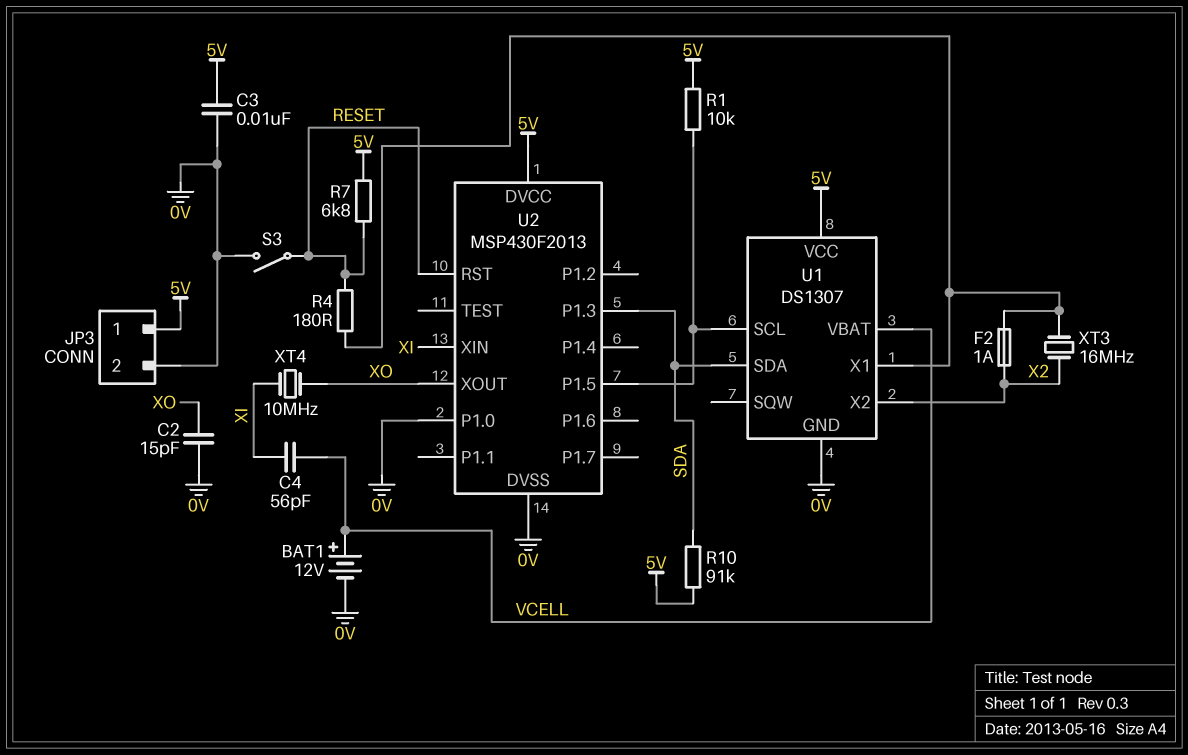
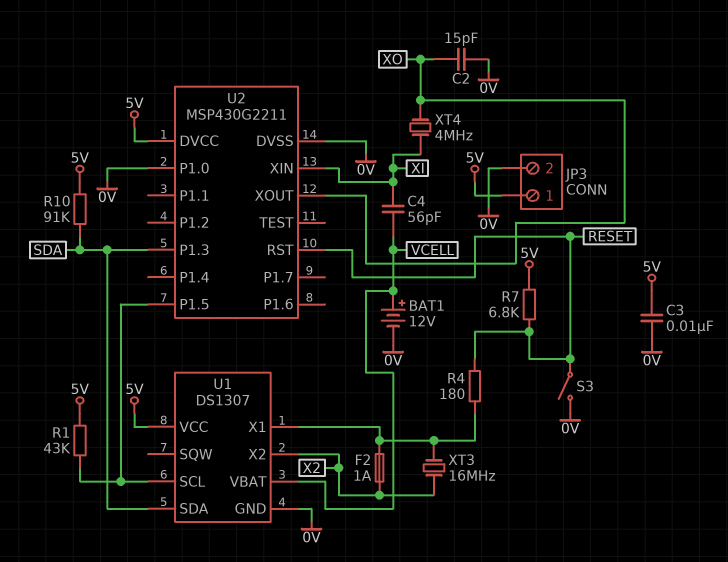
R1: 10k (5V, U1/SCL) -> 43k (5V, U1/SCL)
U2: MSP430F2013 -> MSP430G2211
XT4: 10MHz (XI, XO) -> 4MHz (XI, XO)

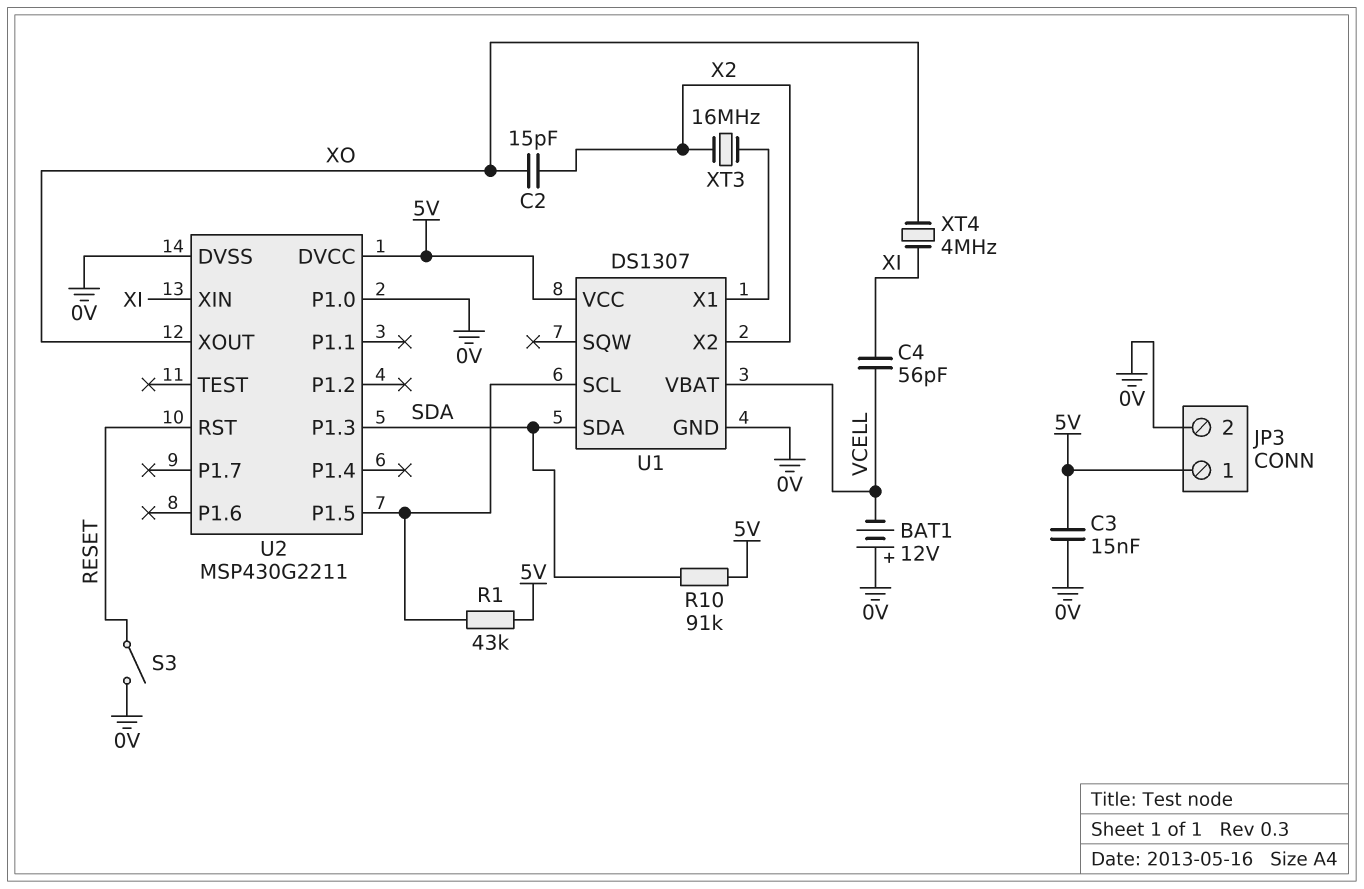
BAT1: 12V (plus VCELL, minus 0V) -> 12V (plus 0V, minus VCELL)
C2: 15pF (0V, XO) -> 15pF (X2, XO)
C3: 10nF (0V, 5V) -> 15nF (0V, 5V)
F2: 1A (U1/X1, X2) -> none
R4: 180 (RESET, U1/X1) -> none
R7: 6.8k (5V, RESET) -> none

